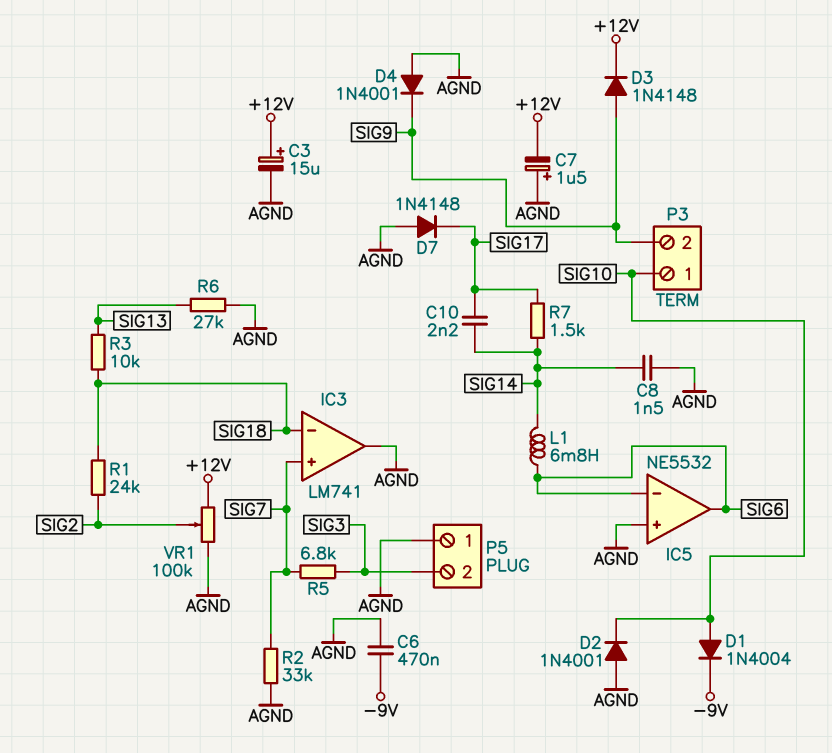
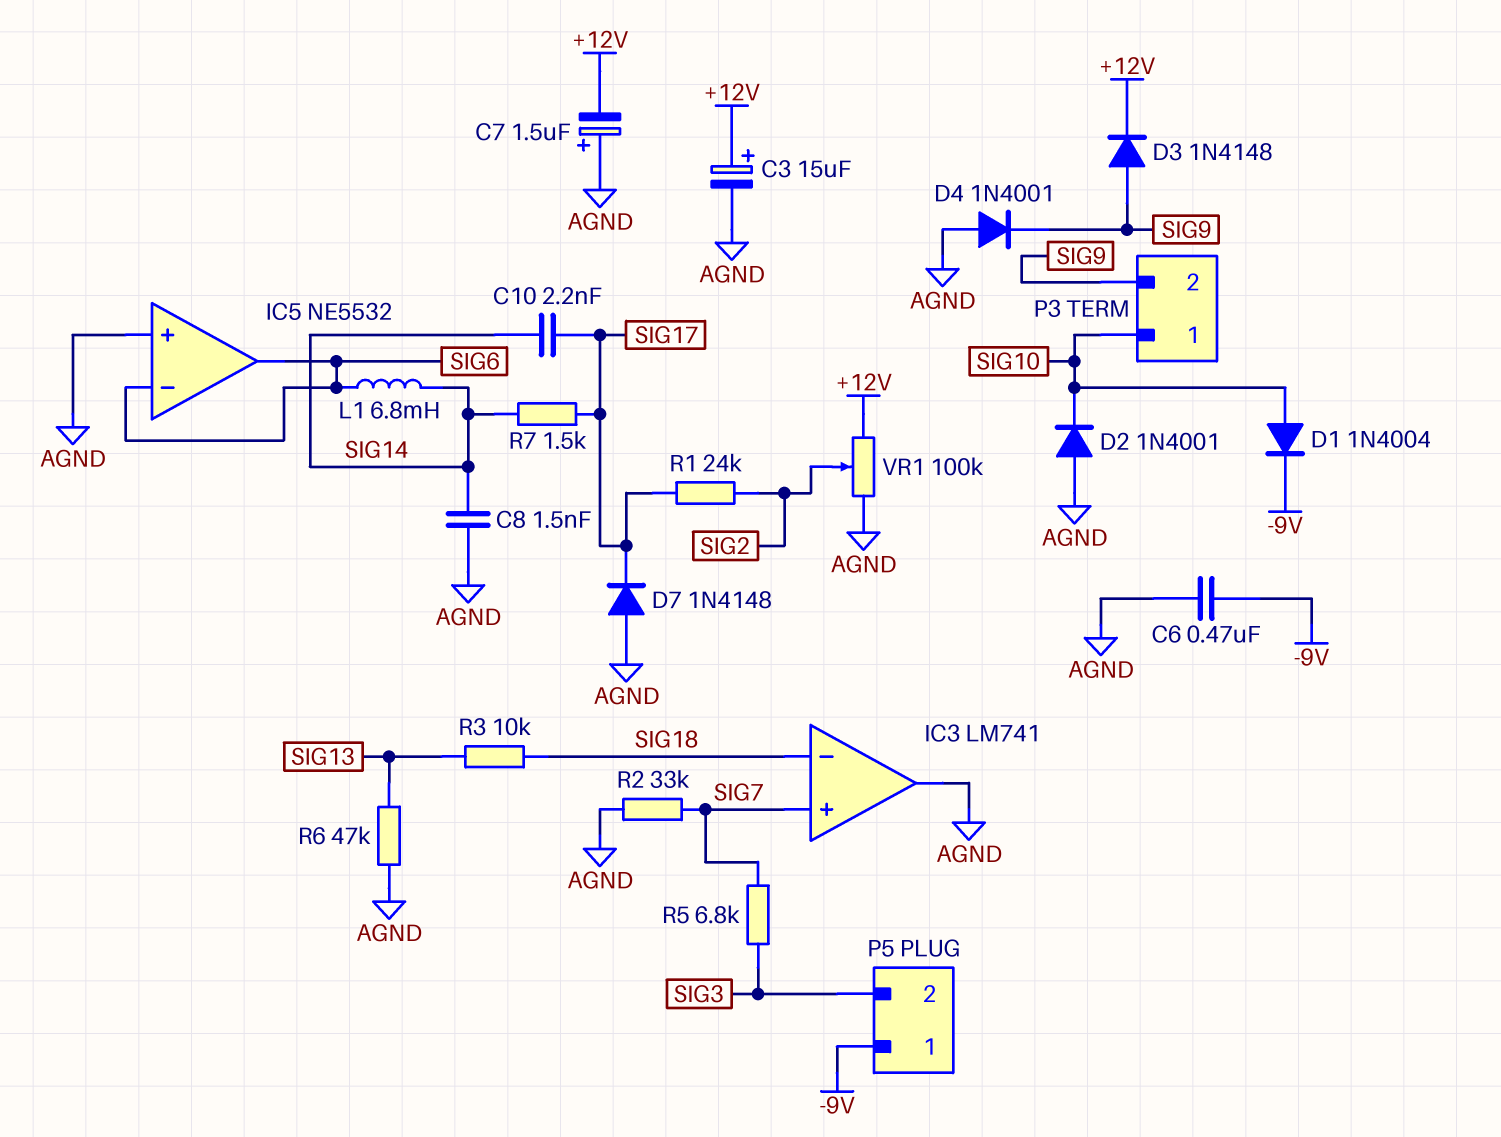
P5 pin 1: AGND -> -9V
R1: 24k (SIG2, SIG18) -> 24k (SIG2, SIG17)
R6: 27k (AGND, SIG13) -> 47k (AGND, SIG13)

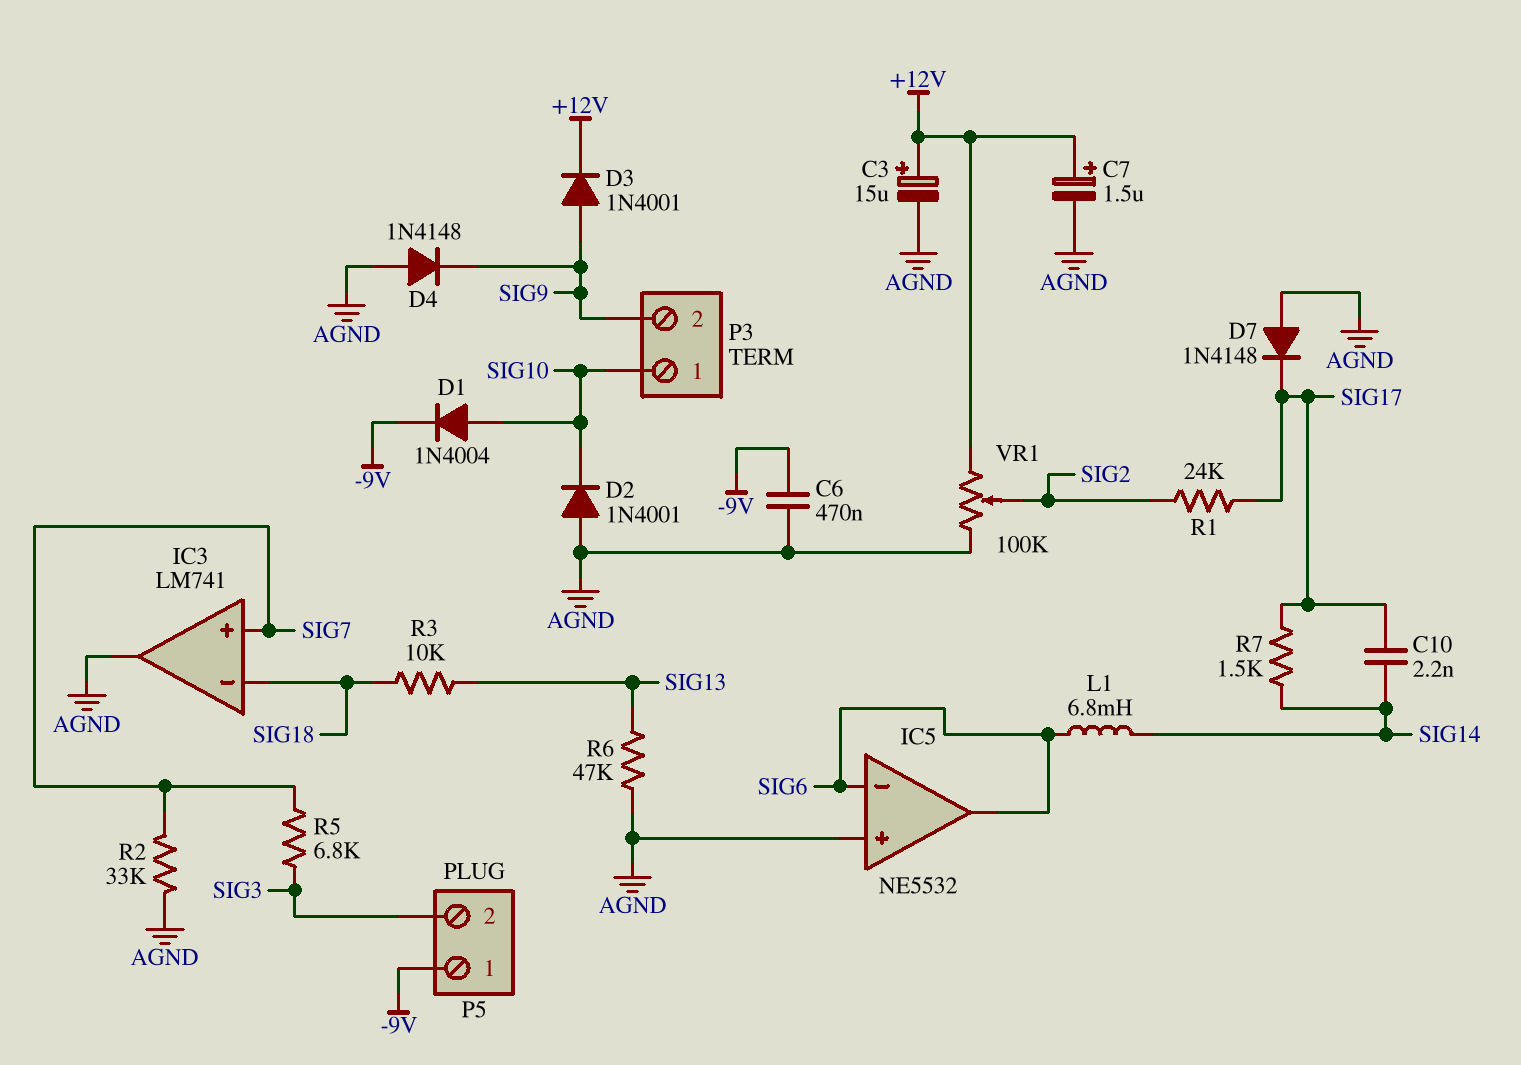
C7: 1.5uF (plus AGND, minus +12V) -> 1.5uF (plus +12V, minus AGND)
C8: 1.5nF (AGND, SIG14) -> none
D3: diode 1N4148 (A SIG9, K +12V) -> diode 1N4001 (A SIG9, K +12V)
D4: diode 1N4001 (A AGND, K SIG9) -> diode 1N4148 (A AGND, K SIG9)

